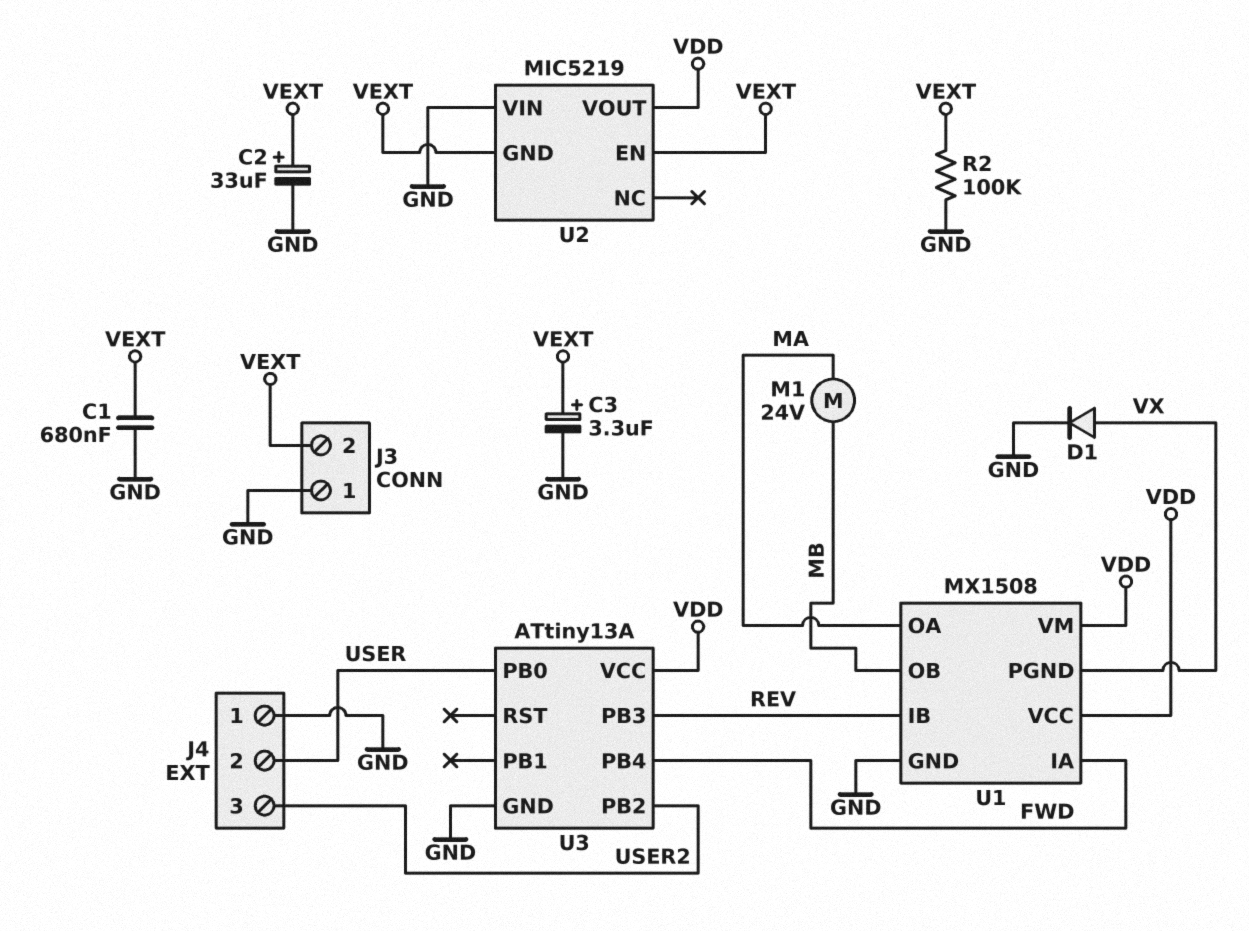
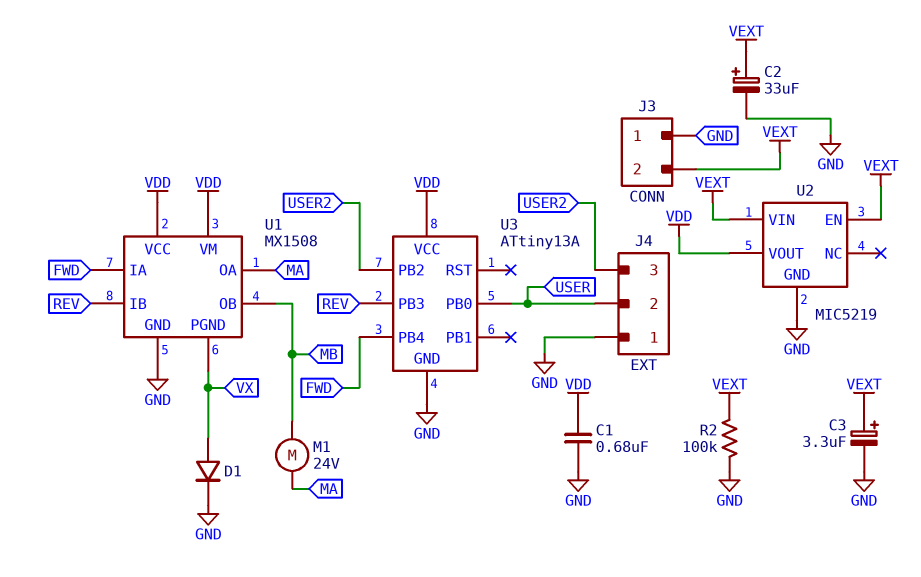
C1: 680nF (GND, VEXT) -> 680nF (GND, VDD)
U2 pin GND: VEXT -> GND
U2 pin VIN: GND -> VEXT

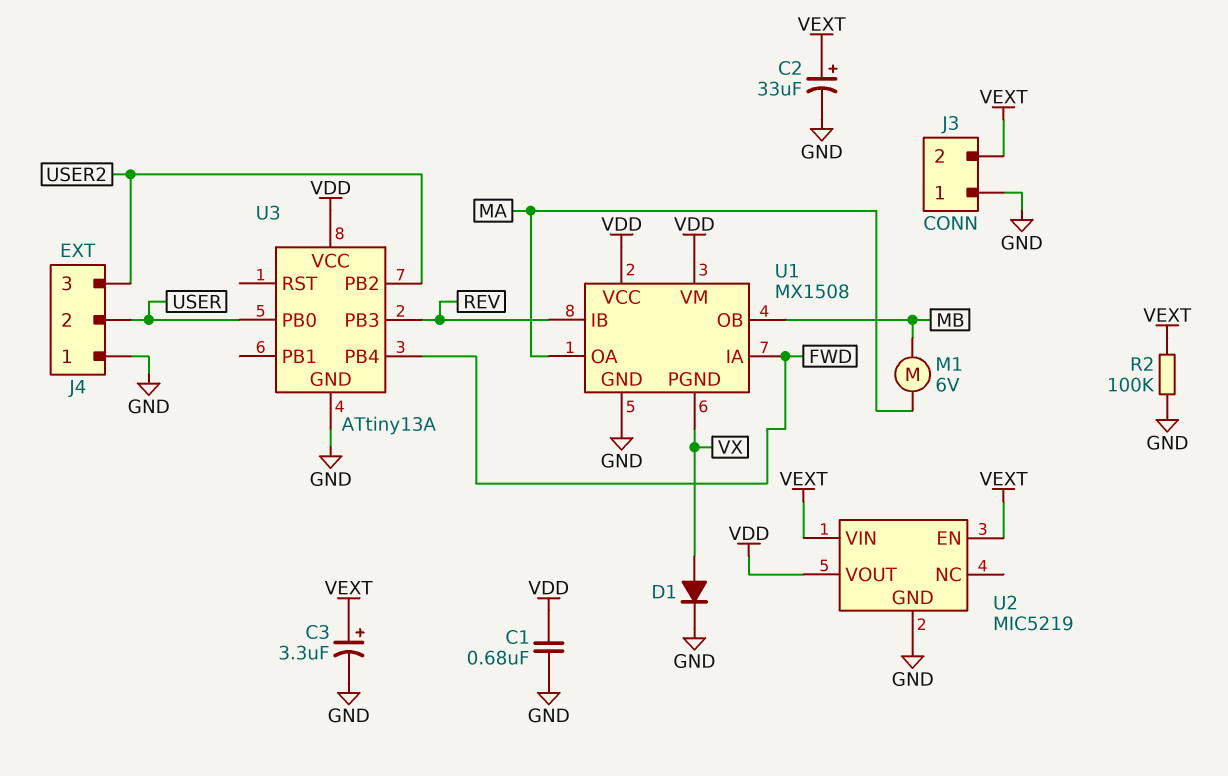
M1: motor 24V (MA, MB) -> motor 6V (MA, MB)

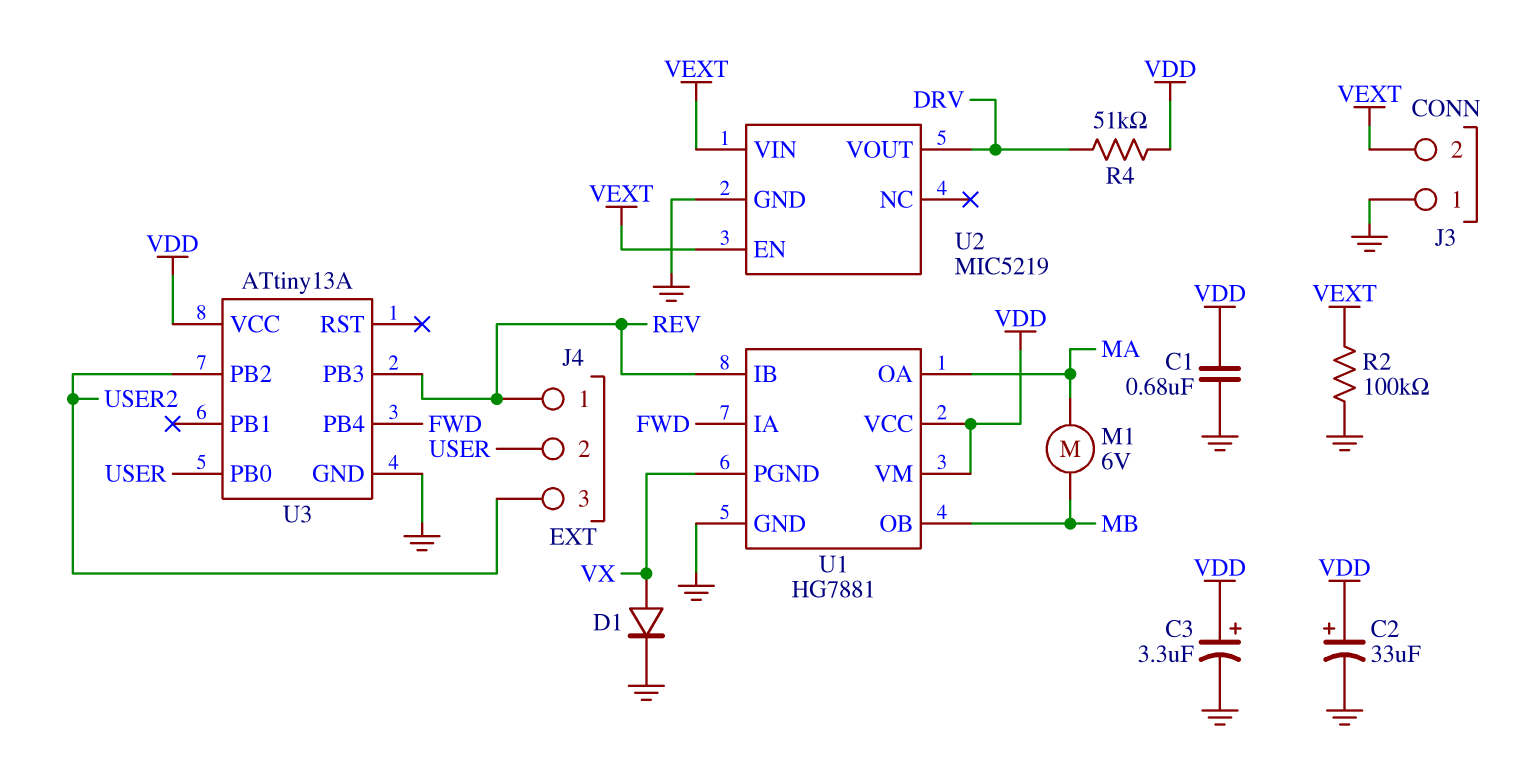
C2: 33uF (plus VEXT, minus GND) -> 33uF (plus VDD, minus GND)
C3: 3.3uF (plus VEXT, minus GND) -> 3.3uF (plus VDD, minus GND)
J4 pin 1: GND -> REV
R4: none -> 51k (DRV, VDD)
U1: MX1508 -> HG7881
U2 pin VOUT: VDD -> DRV

